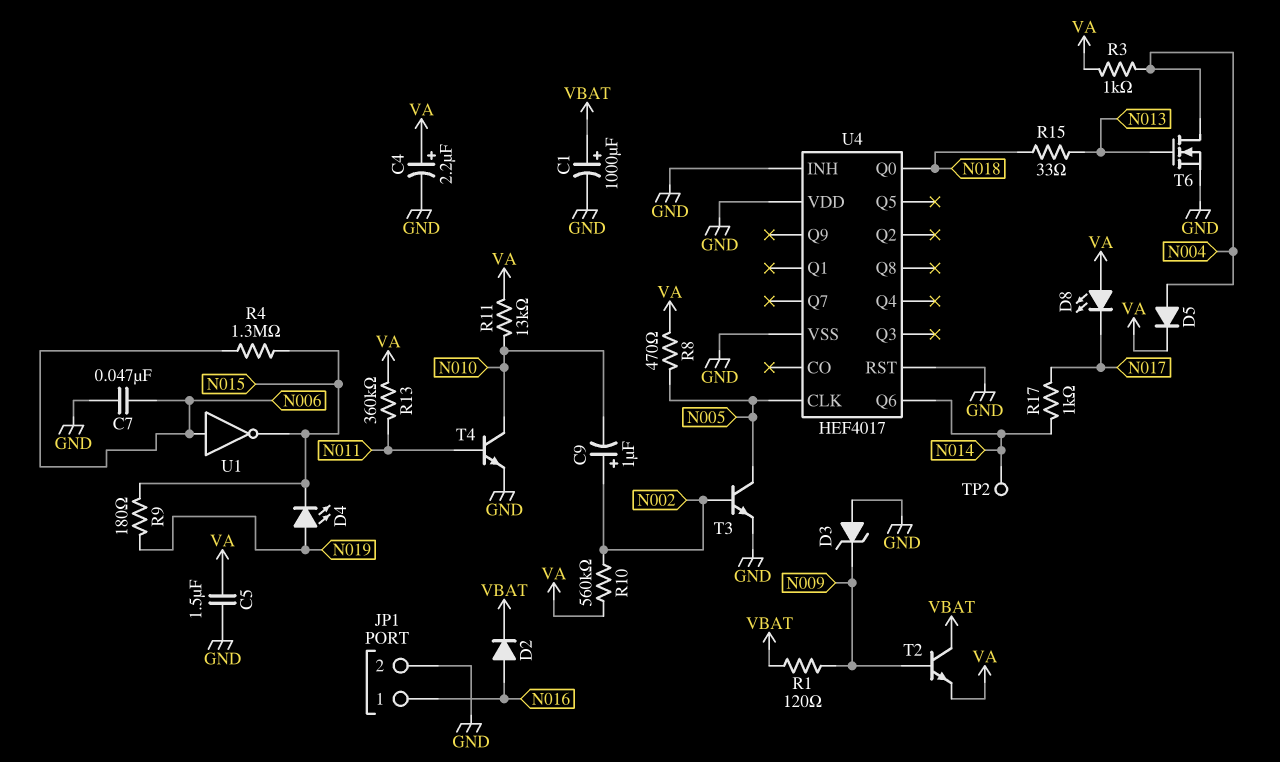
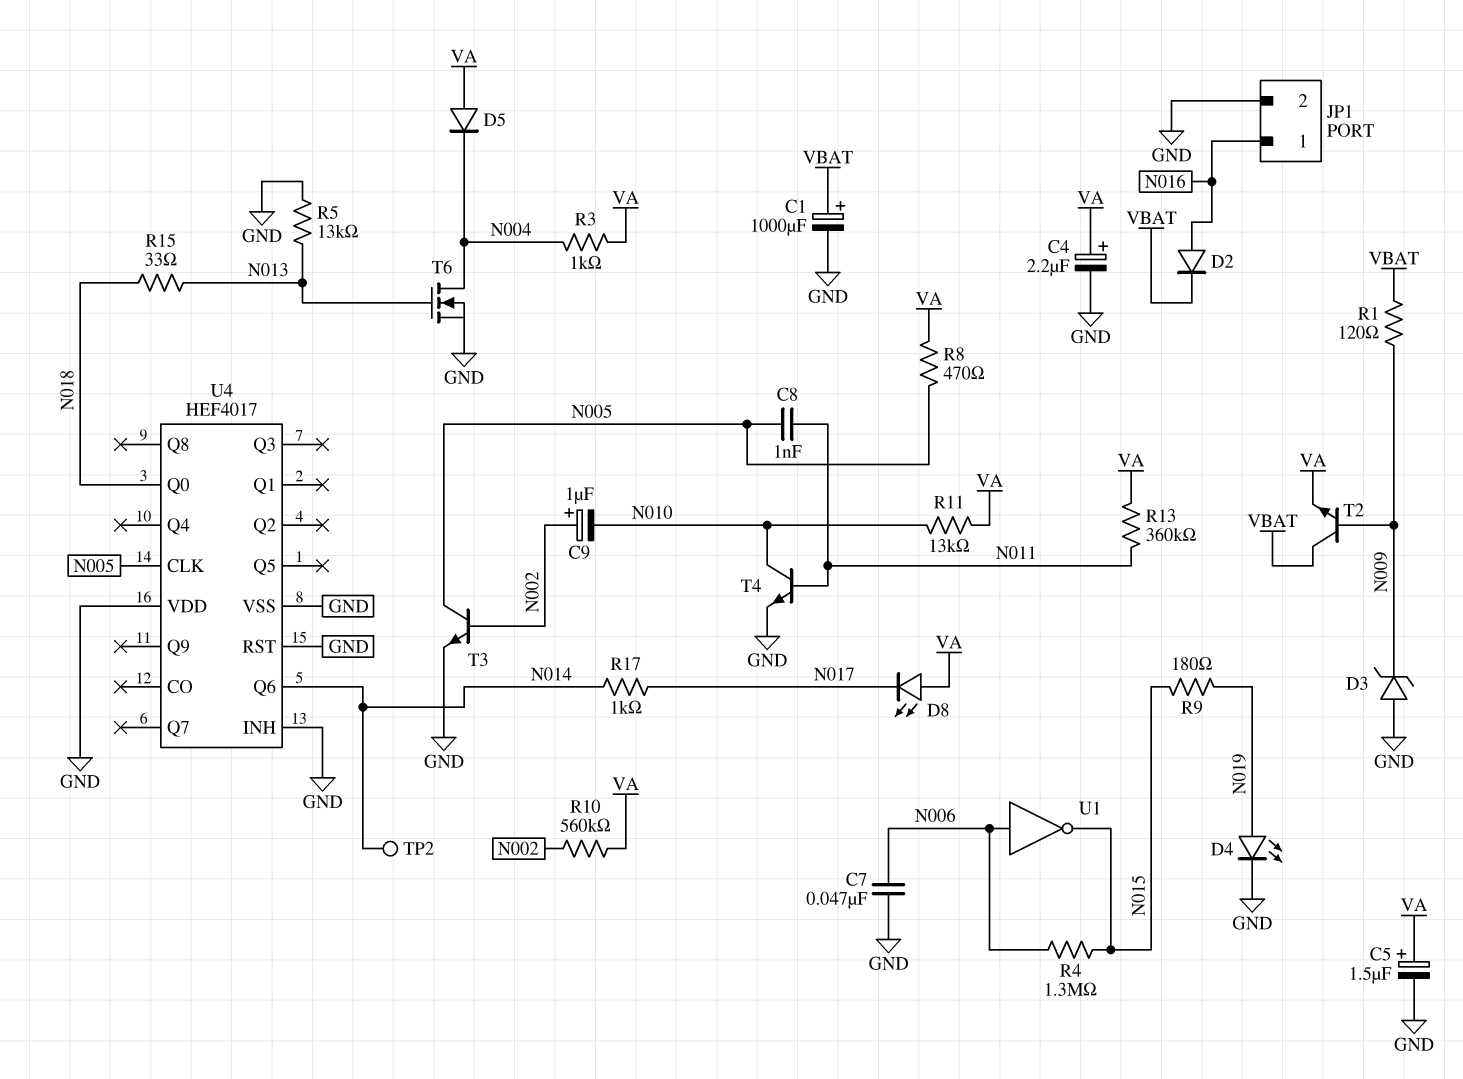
C5: 1.5uF (GND, VA) -> 1.5uF (plus VA, minus GND)
C8: none -> 1nF (N005, N011)
D4: LED (A N019, K N015) -> LED (A N019, K GND)
D5: diode (A N004, K VA) -> diode (A VA, K N004)
R5: none -> 13k (GND, N013)

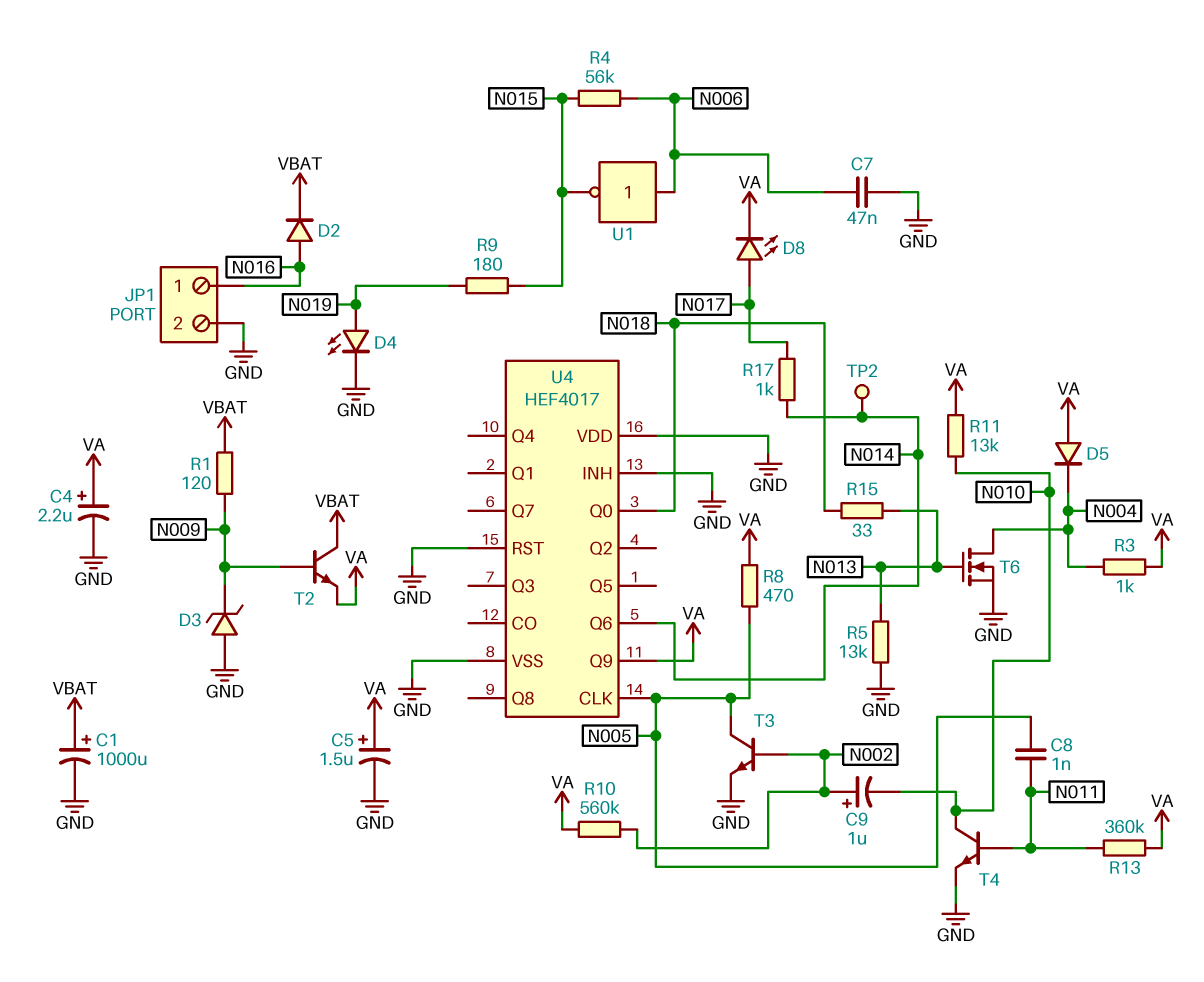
D8: LED (A VA, K N017) -> LED (A N017, K VA)
R4: 1.3M (N006, N015) -> 56k (N006, N015)
U4 pin Q9: none -> VA

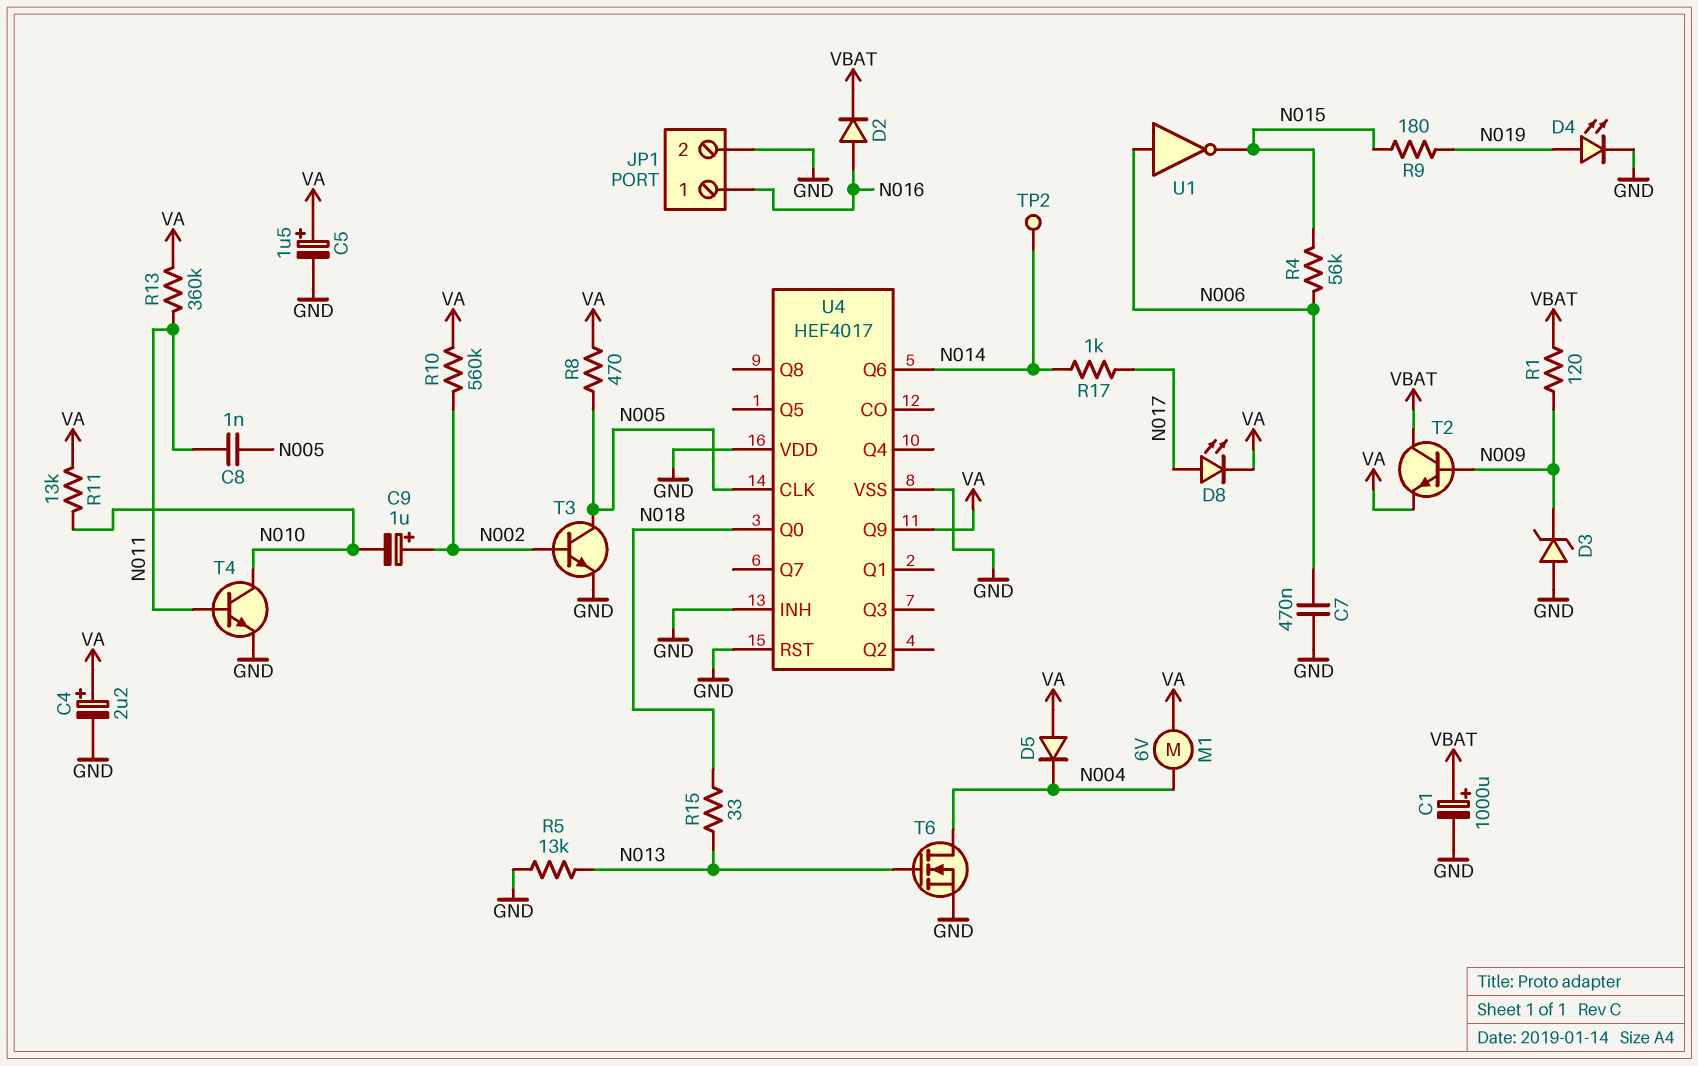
C7: 47nF (GND, N006) -> 470nF (GND, N006)
M1: none -> motor 6V (N004, VA)
R3: 1k (N004, VA) -> none

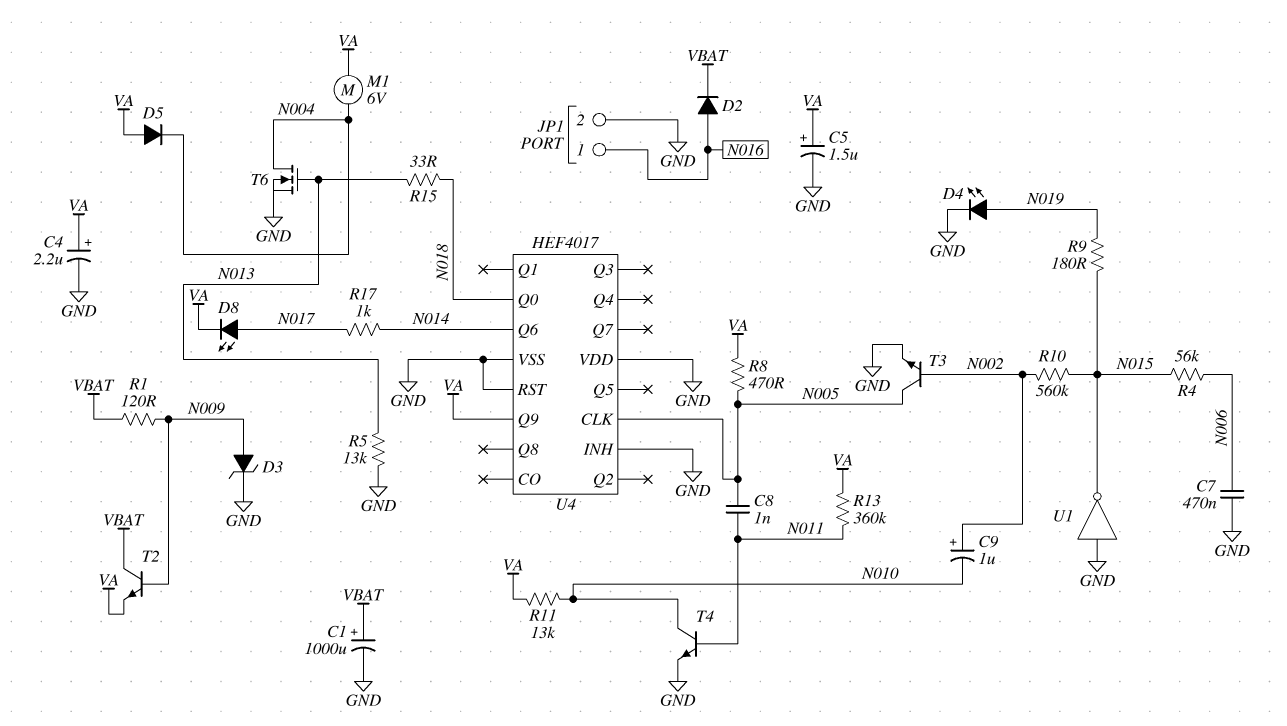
D3: zener (A GND, K N009) -> zener (A N009, K GND)
R10: 560k (N002, VA) -> 560k (N002, N015)
TP2: test point (N014) -> none
U1: NOT (in N006, out N015) -> NOT (in GND, out N015)

